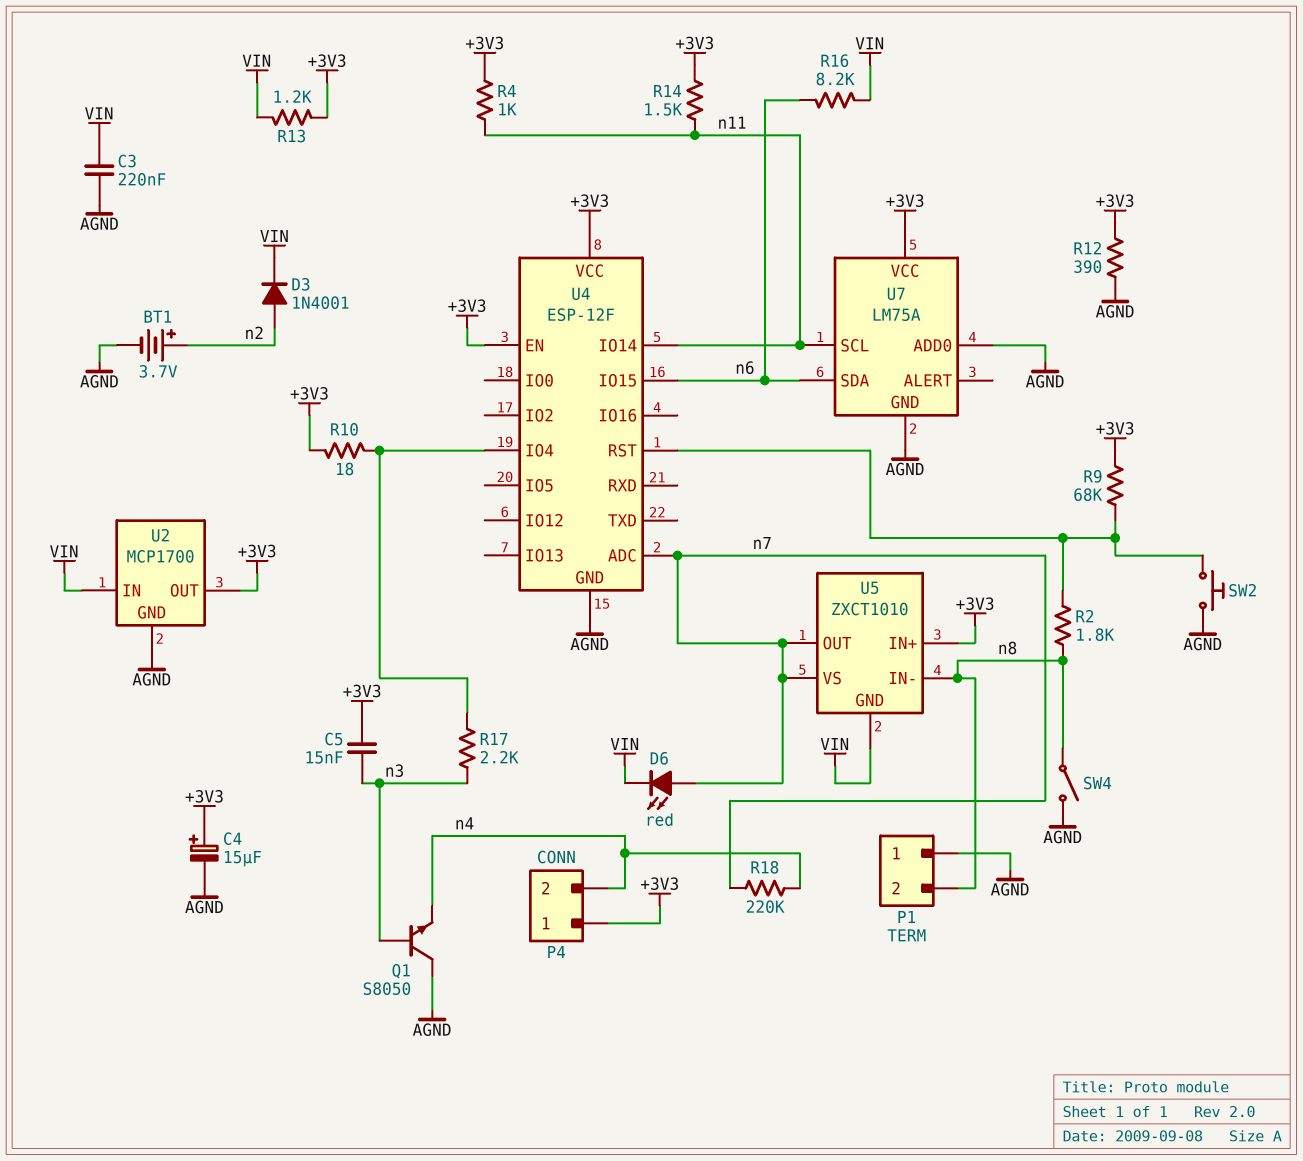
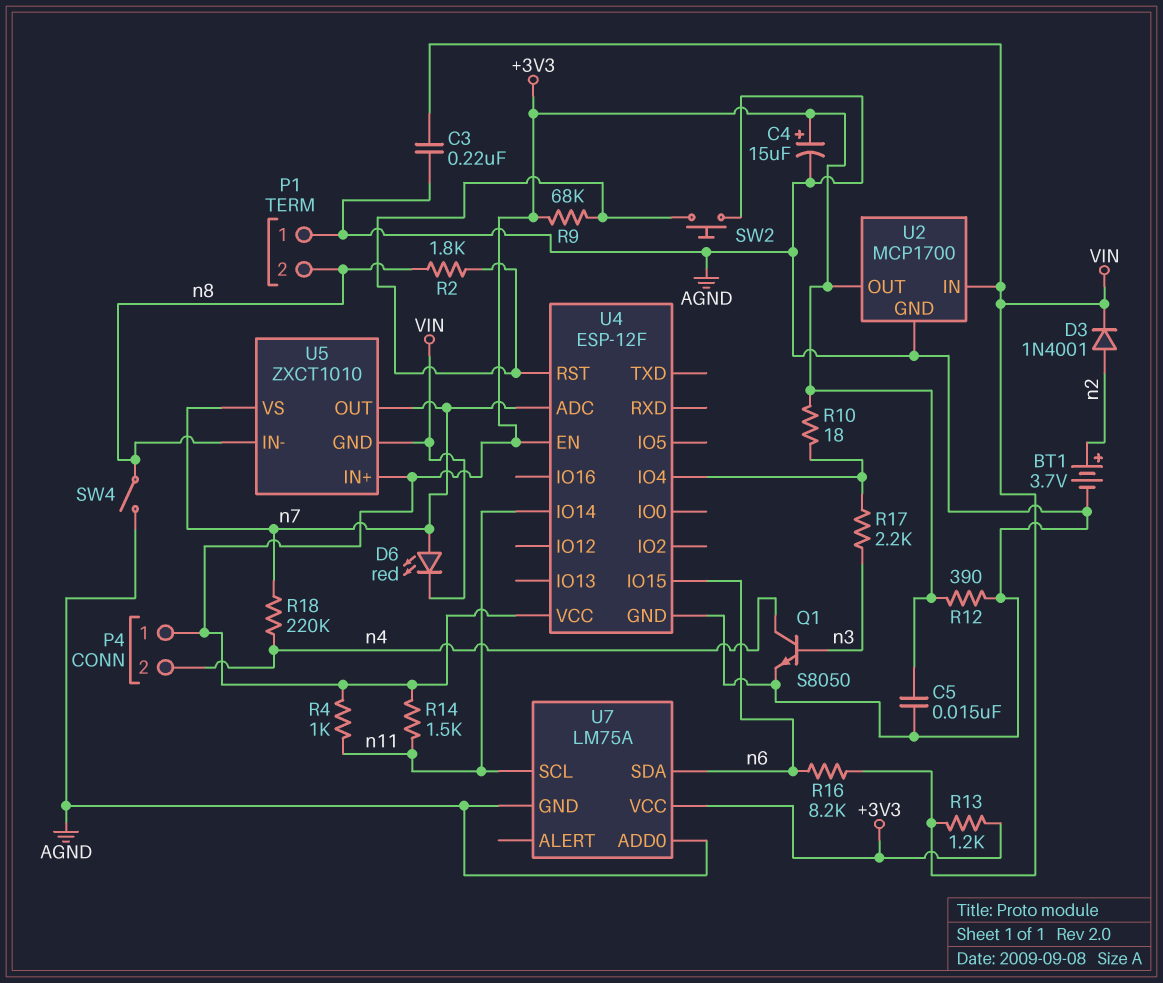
C5: 15nF (+3V3, n3) -> 15nF (+3V3, AGND)
Q1: NPN S8050 (B n3, C AGND, E n4) -> NPN S8050 (B n3, C n4, E AGND)

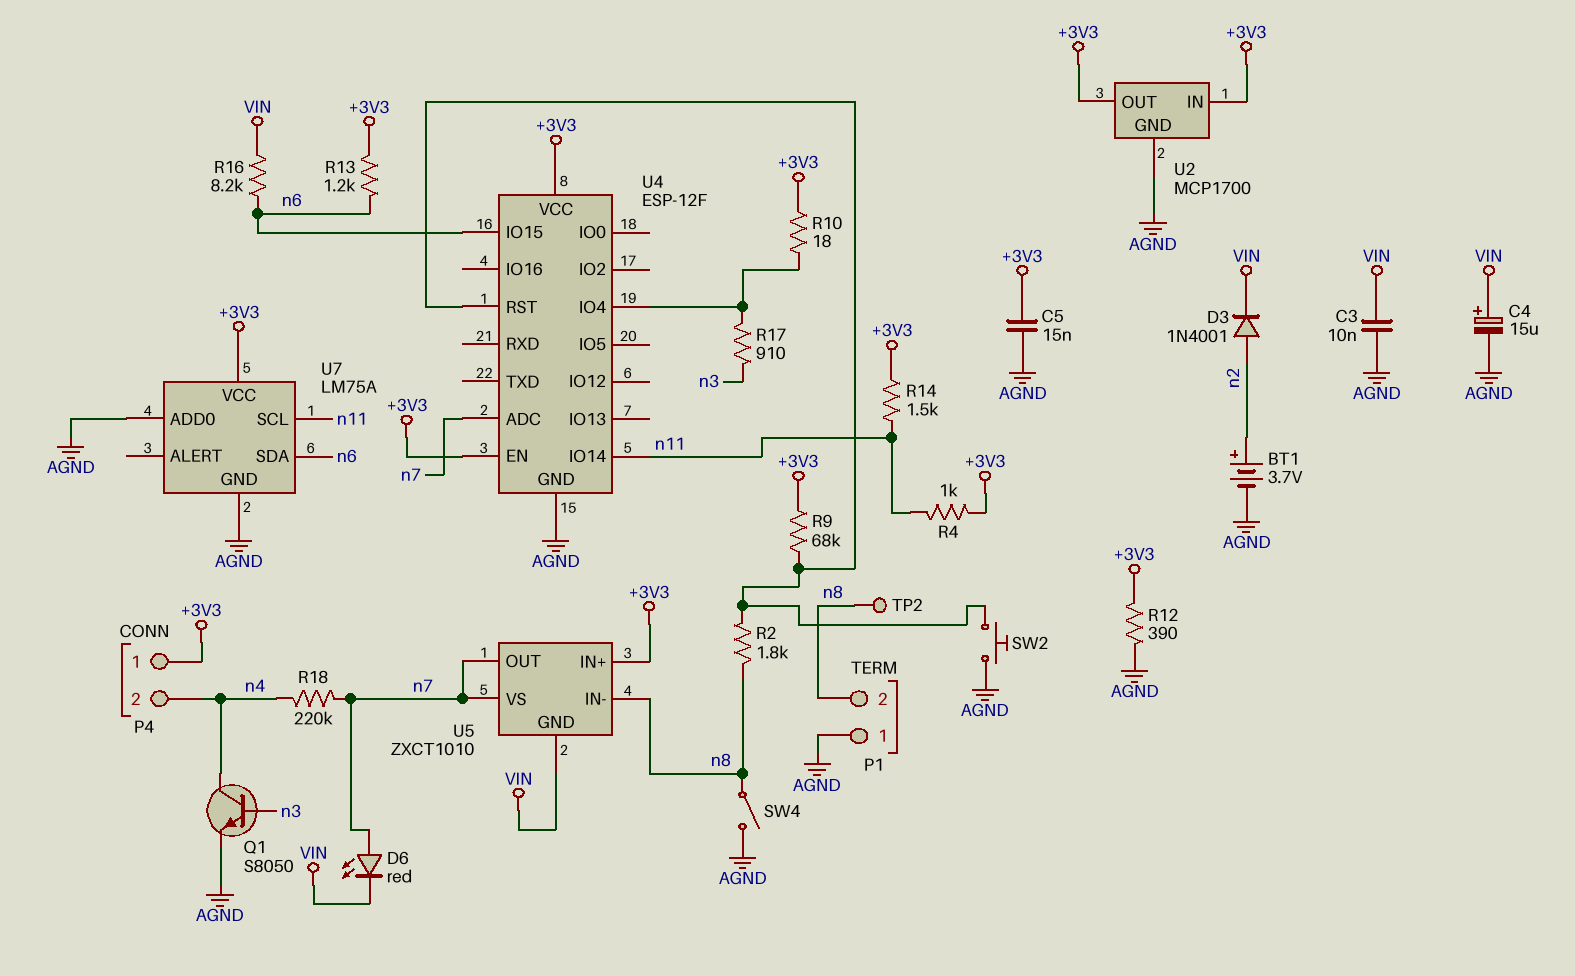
C3: 220nF (AGND, VIN) -> 10nF (AGND, VIN)
C4: 15uF (plus +3V3, minus AGND) -> 15uF (plus VIN, minus AGND)
R13: 1.2k (+3V3, VIN) -> 1.2k (+3V3, n6)
R17: 2.2k (U4/IO4, n3) -> 910 (U4/IO4, n3)
TP2: none -> test point (n8)
U2 pin IN: VIN -> +3V3

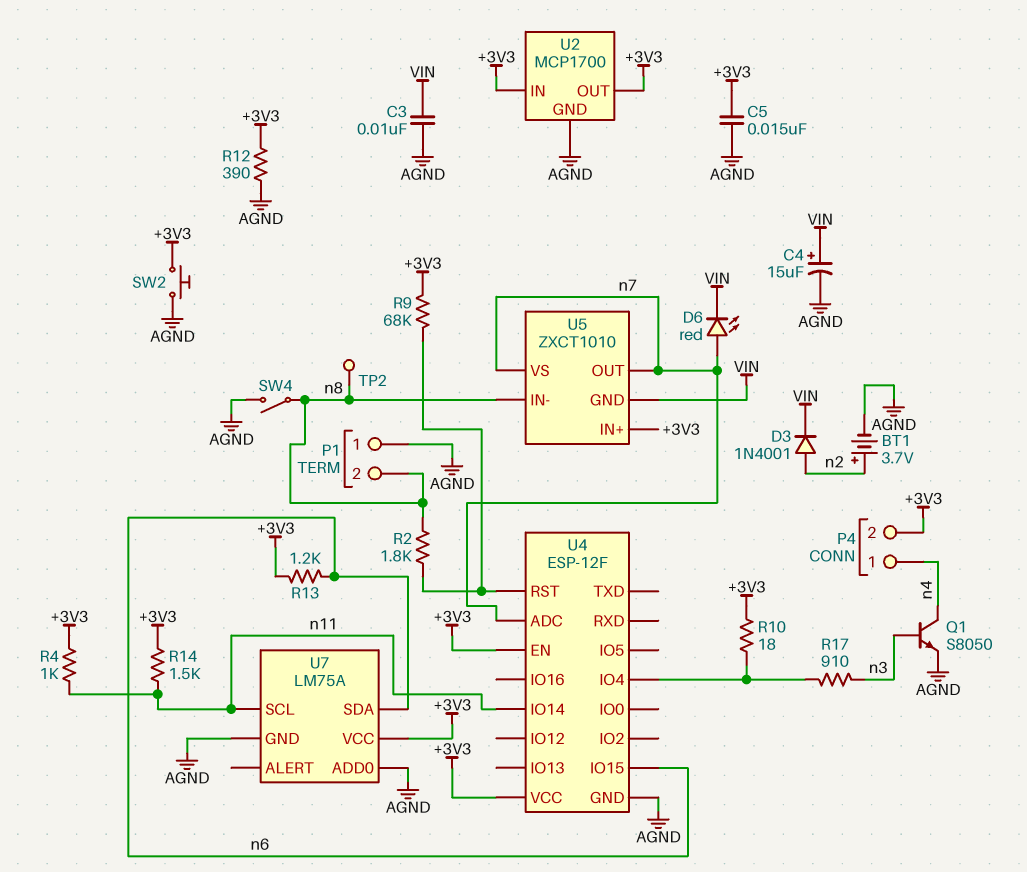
P4 pin 1: +3V3 -> n4
P4 pin 2: n4 -> +3V3
R16: 8.2k (VIN, n6) -> none
R18: 220k (n4, n7) -> none
SW2: button (AGND, U4/RST) -> button (+3V3, AGND)

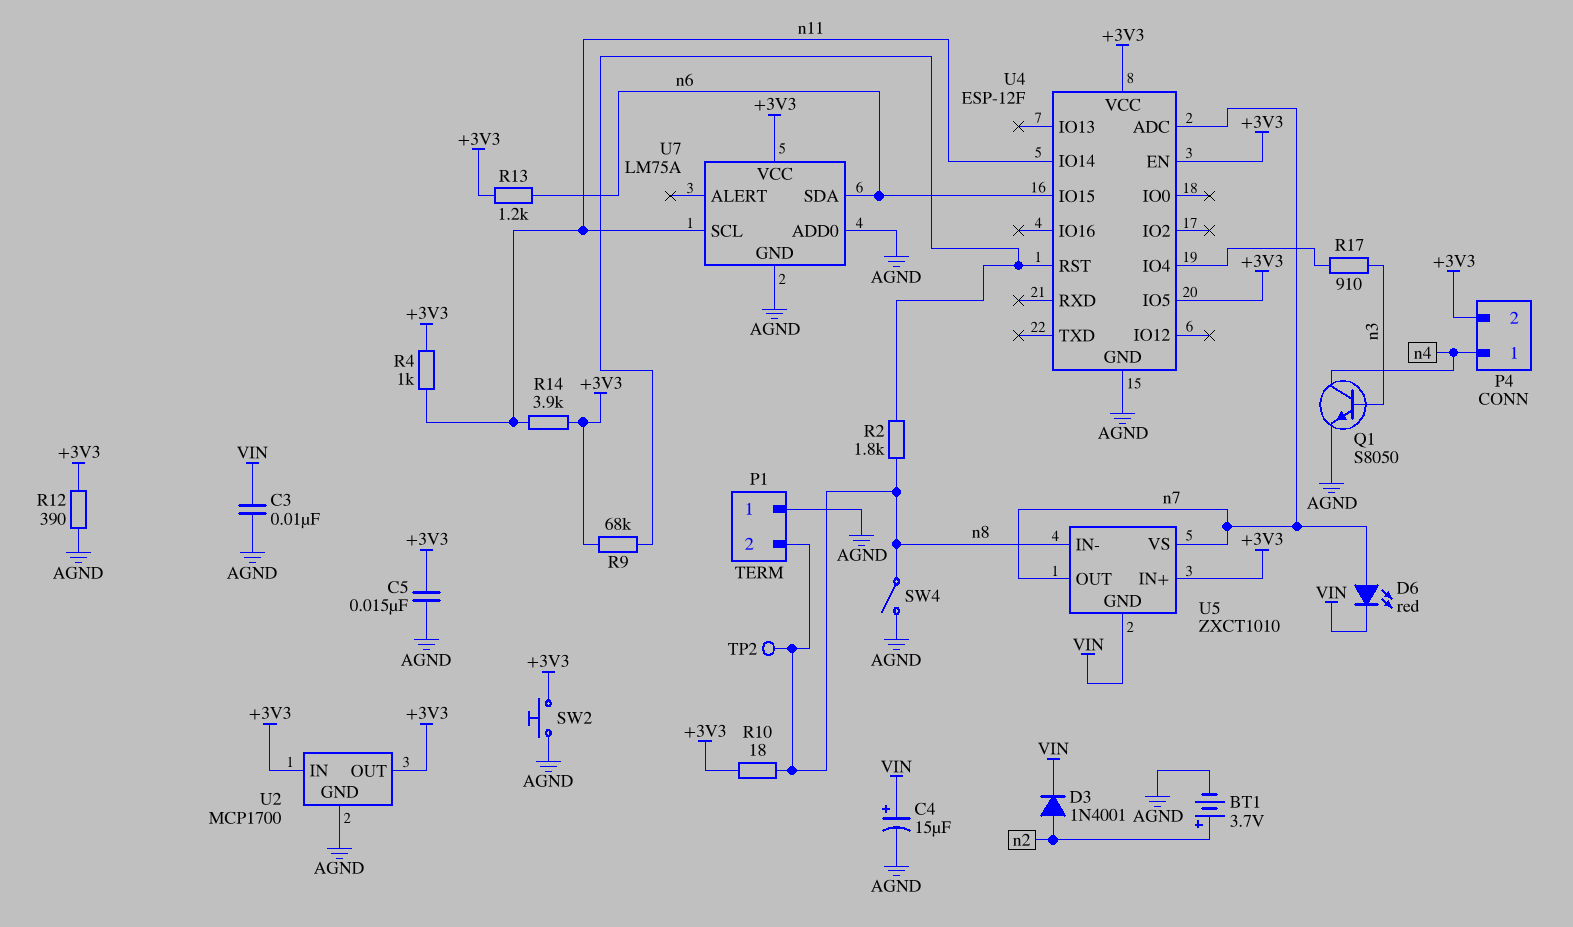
R10: 18 (+3V3, U4/IO4) -> 18 (+3V3, n8)
R14: 1.5k (+3V3, n11) -> 3.9k (+3V3, n11)
U4 pin IO5: none -> +3V3

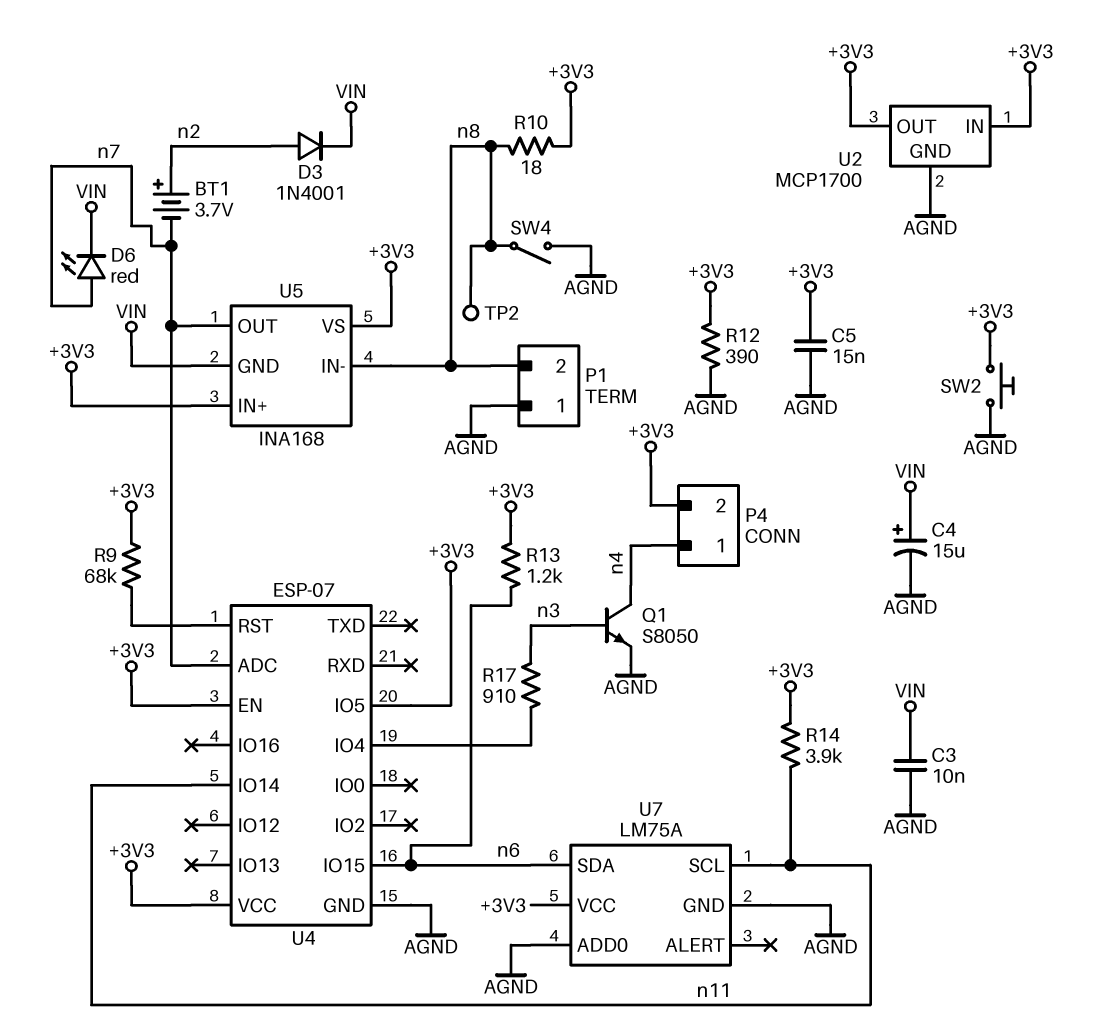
BT1: 3.7V (plus n2, minus AGND) -> 3.7V (plus n2, minus n7)
R2: 1.8k (U4/RST, n8) -> none
R4: 1k (+3V3, n11) -> none
U4: ESP-12F -> ESP-07
U5: ZXCT1010 -> INA168
U5 pin VS: n7 -> +3V3

